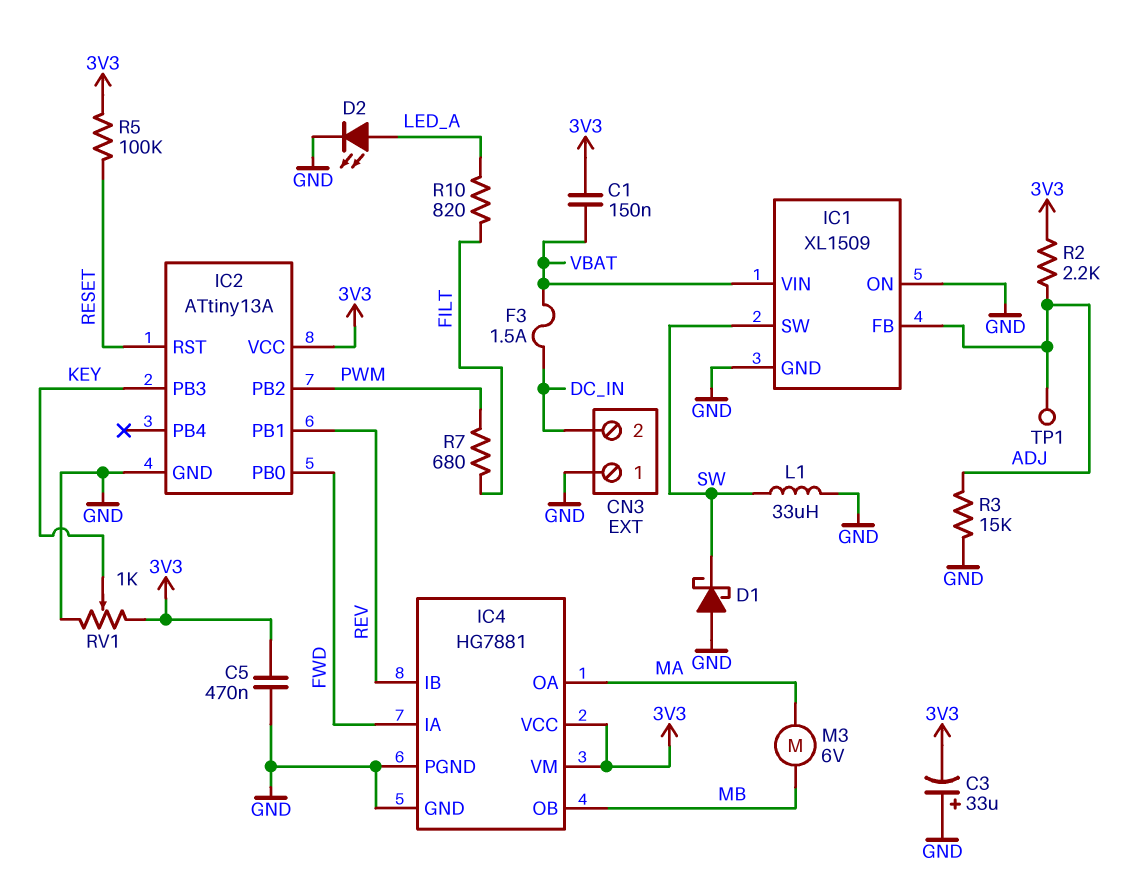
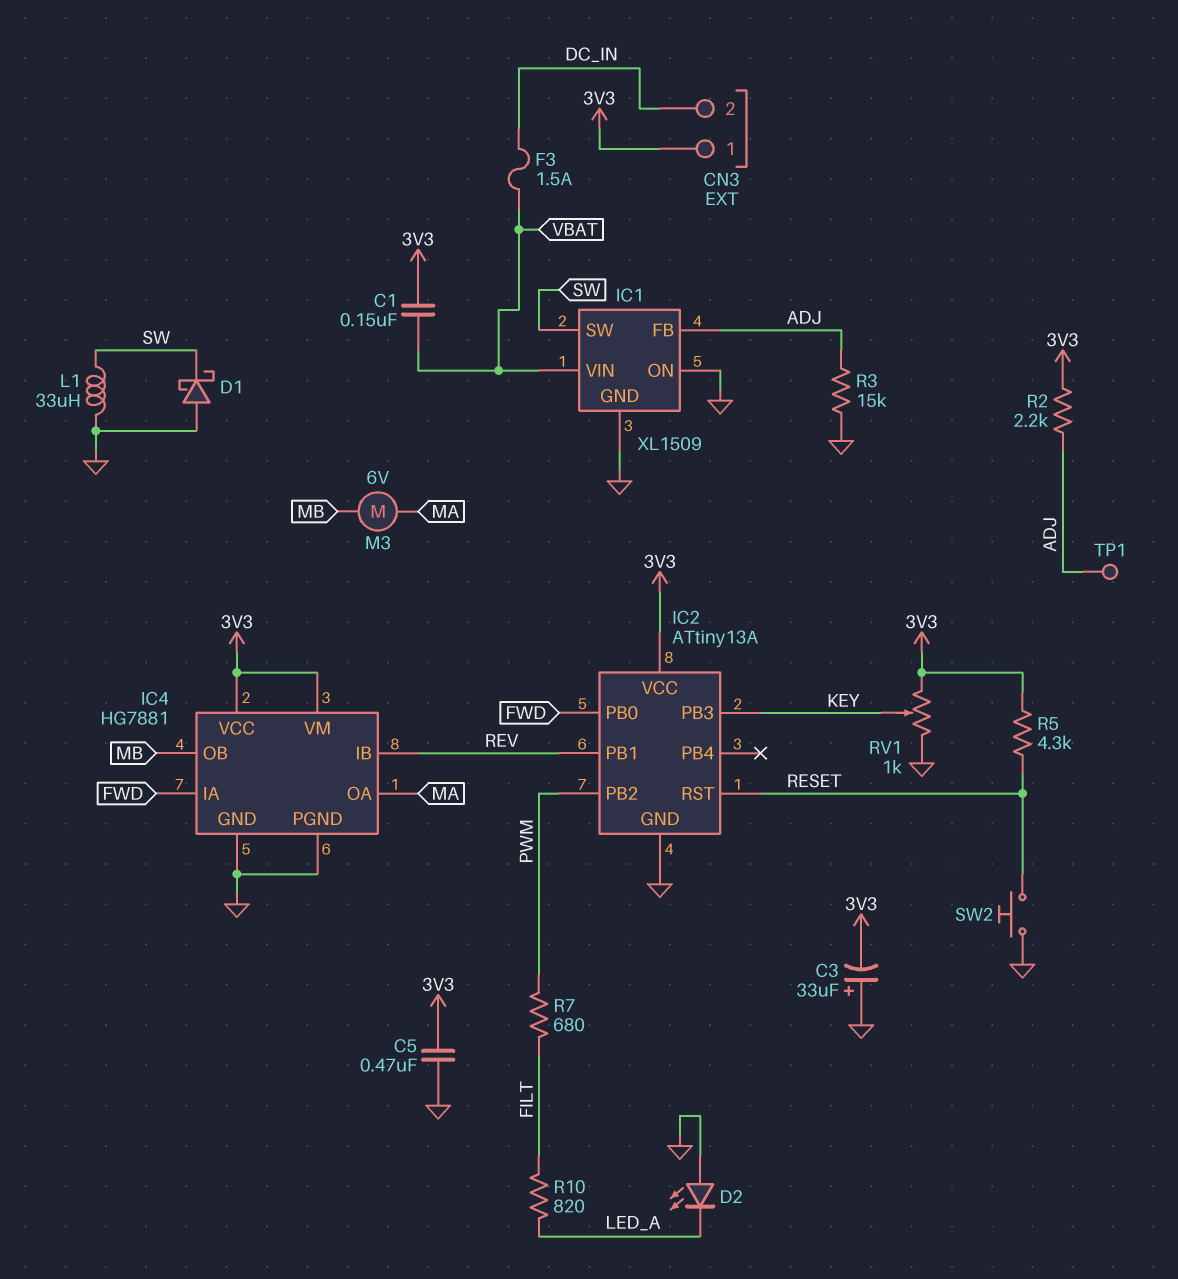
CN3 pin 1: GND -> 3V3
D2: LED (A LED_A, K GND) -> LED (A GND, K LED_A)
R5: 100k (3V3, RESET) -> 4.3k (3V3, RESET)
SW2: none -> button (GND, RESET)

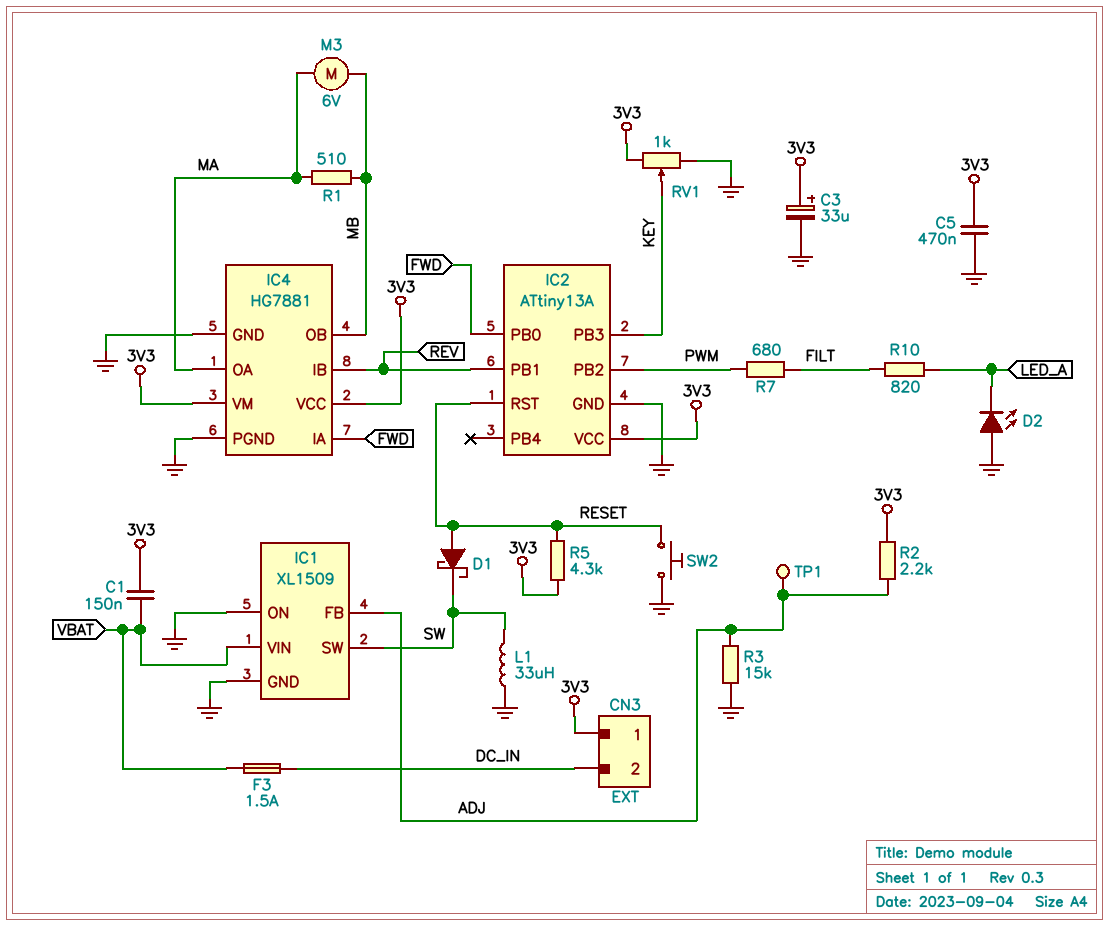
C3: 33uF (plus GND, minus 3V3) -> 33uF (plus 3V3, minus GND)
D1: schottky (A GND, K SW) -> schottky (A RESET, K SW)
R1: none -> 510 (MA, MB)

